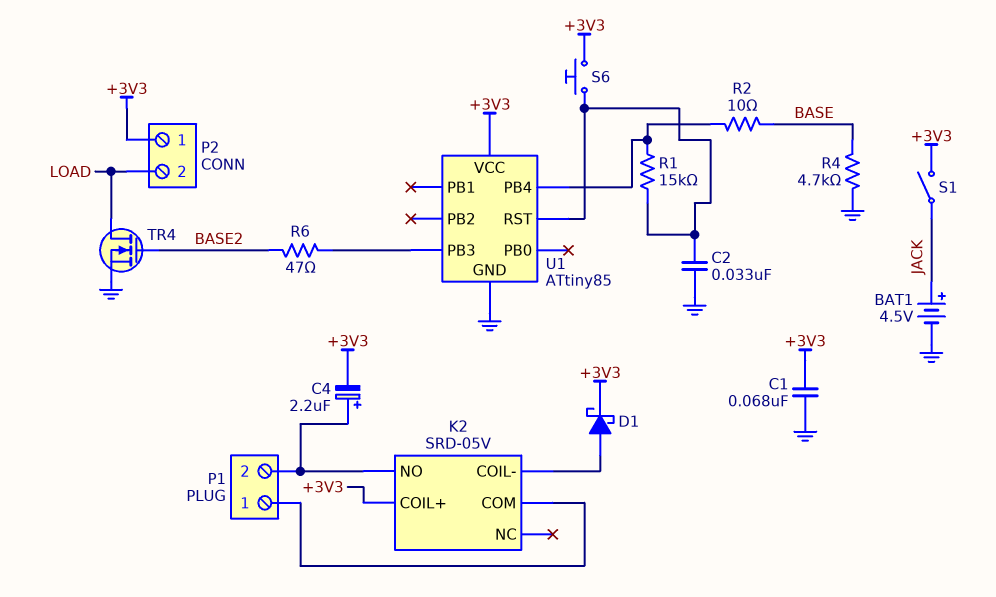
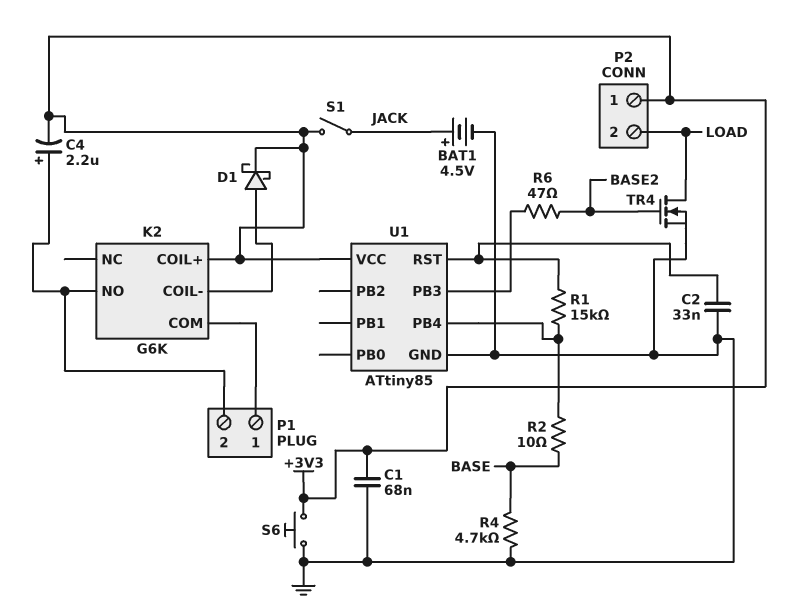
K2: SRD-05V -> G6K
S6: button (+3V3, U1/RST) -> button (+3V3, GND)

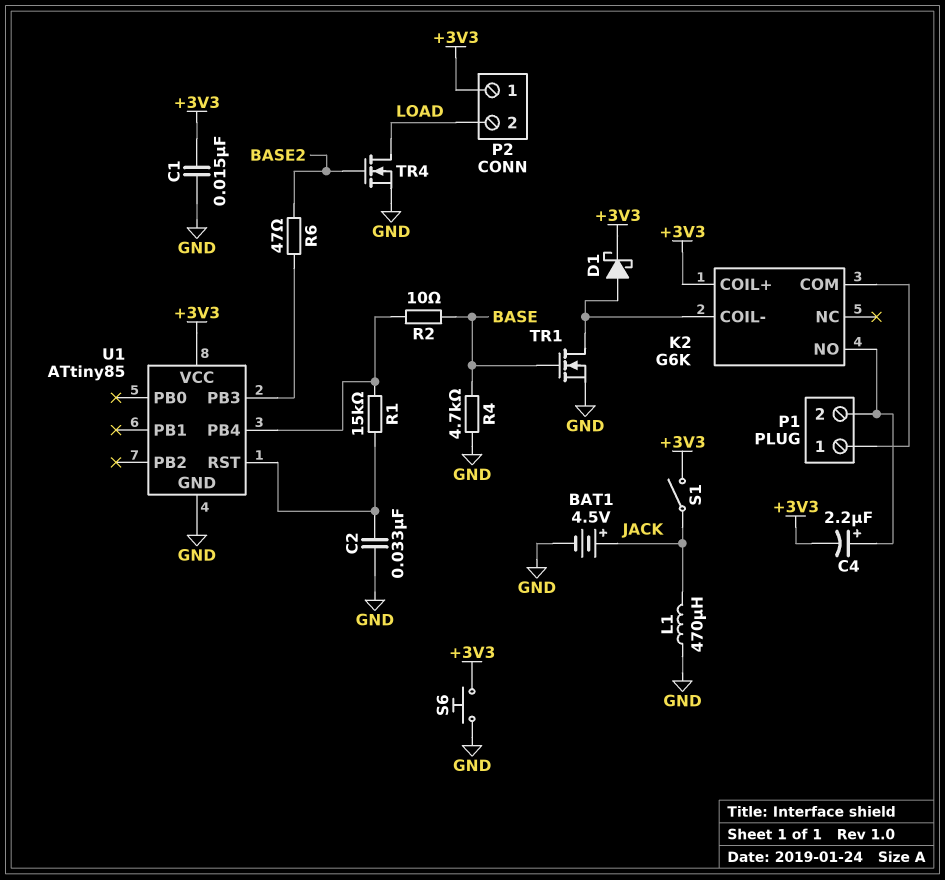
C1: 68nF (+3V3, GND) -> 15nF (+3V3, GND)
L1: none -> 470uH (GND, JACK)
TR1: none -> NMOS (G BASE, D K2/COIL-, S GND)

